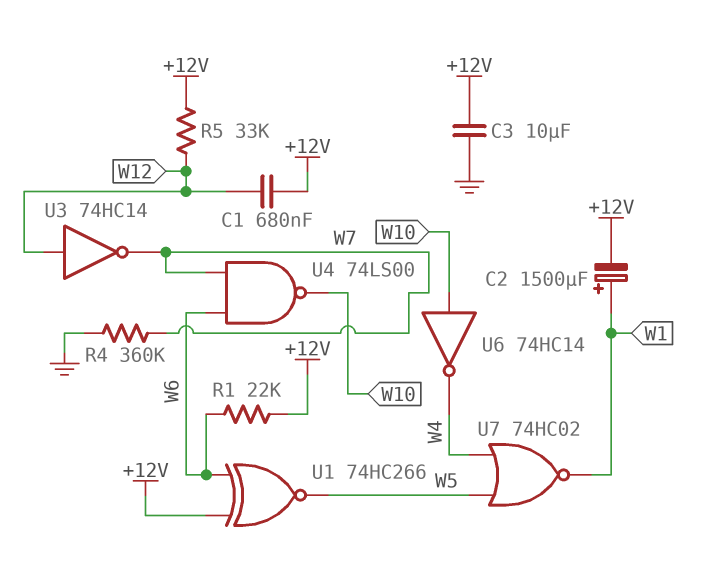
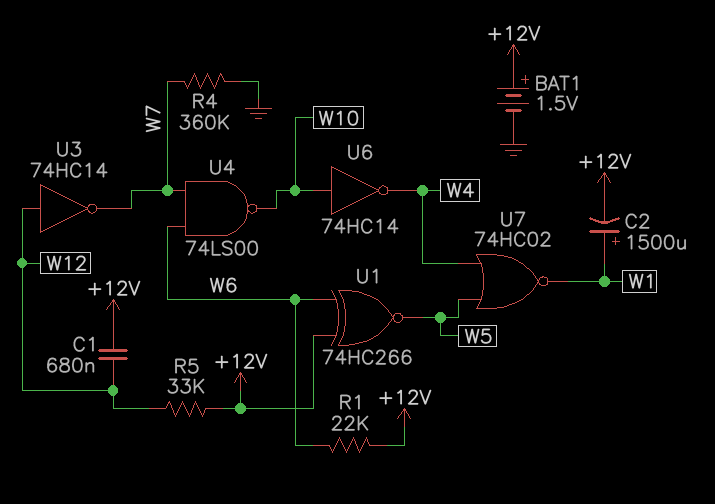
BAT1: none -> 1.5V (plus +12V, minus GND)
C3: 10uF (+12V, GND) -> none

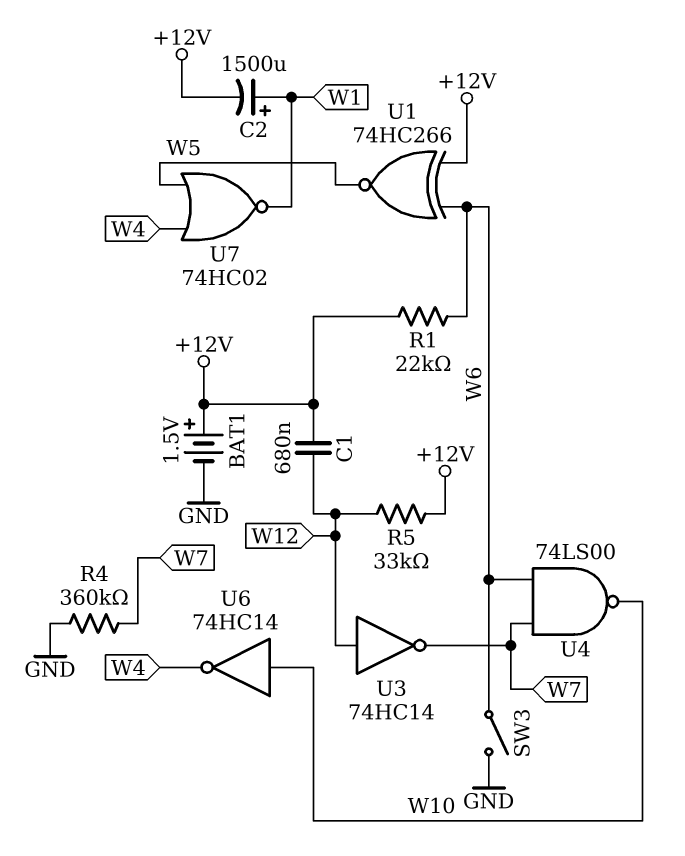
SW3: none -> switch (GND, W6)

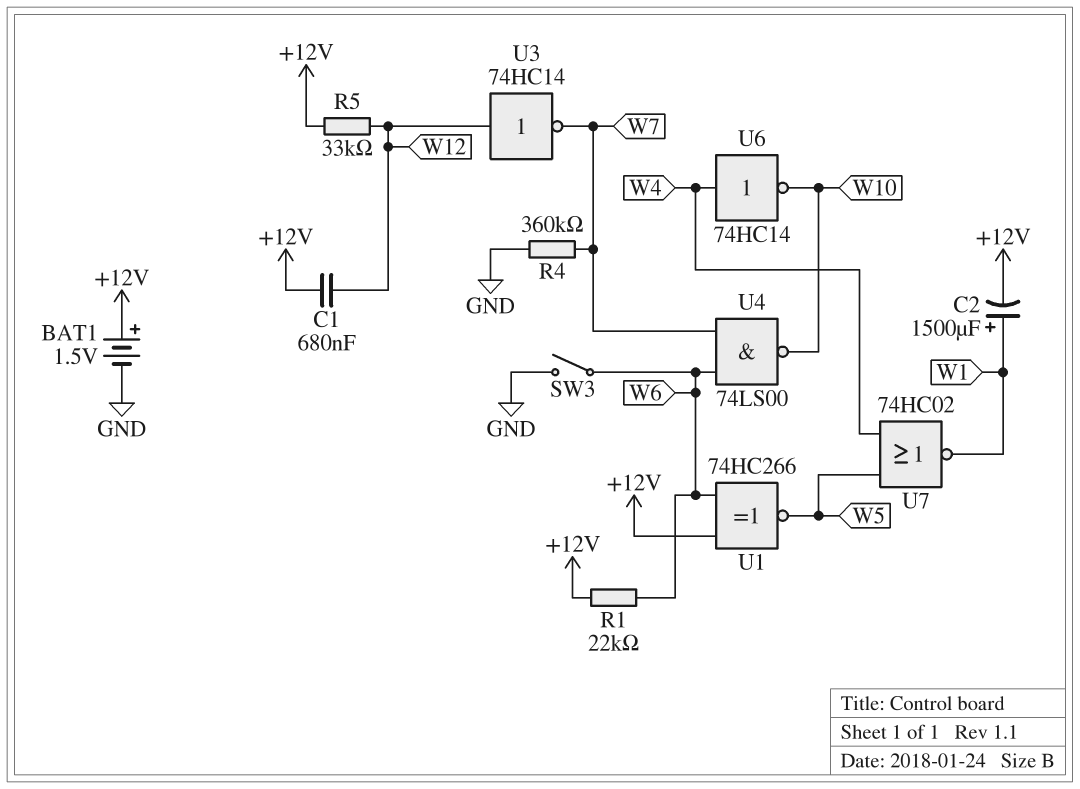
U6: NOT 74HC14 (in W10, out W4) -> NOT 74HC14 (in W4, out W10)

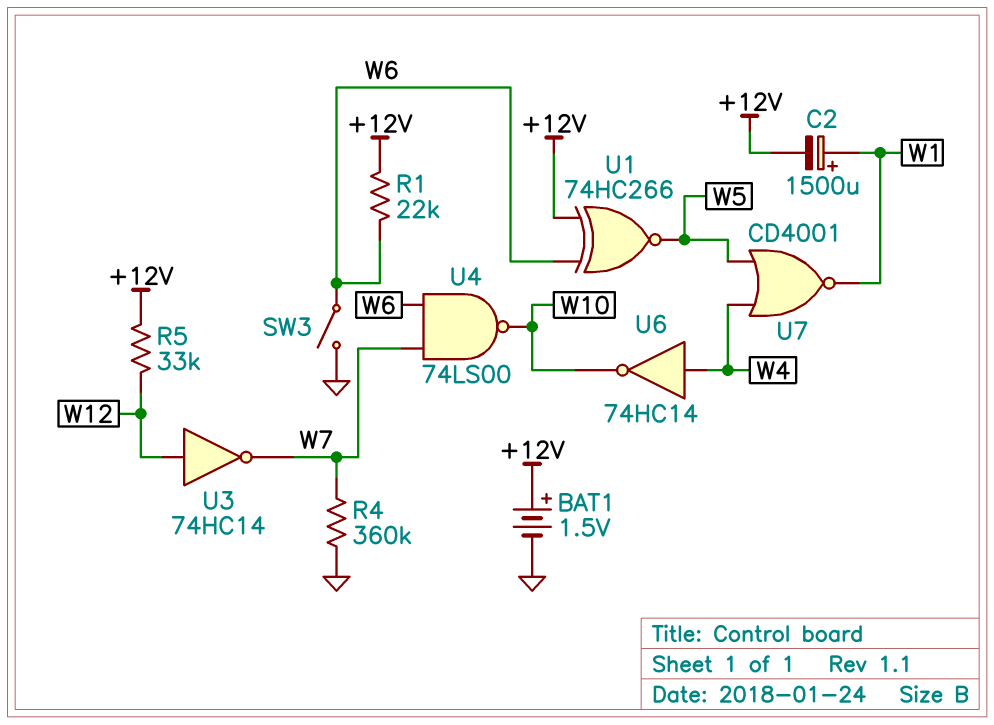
C1: 680nF (+12V, W12) -> none
U7: NOR 74HC02 (in W4, in W5, out W1) -> NOR CD4001 (in W4, in W5, out W1)

